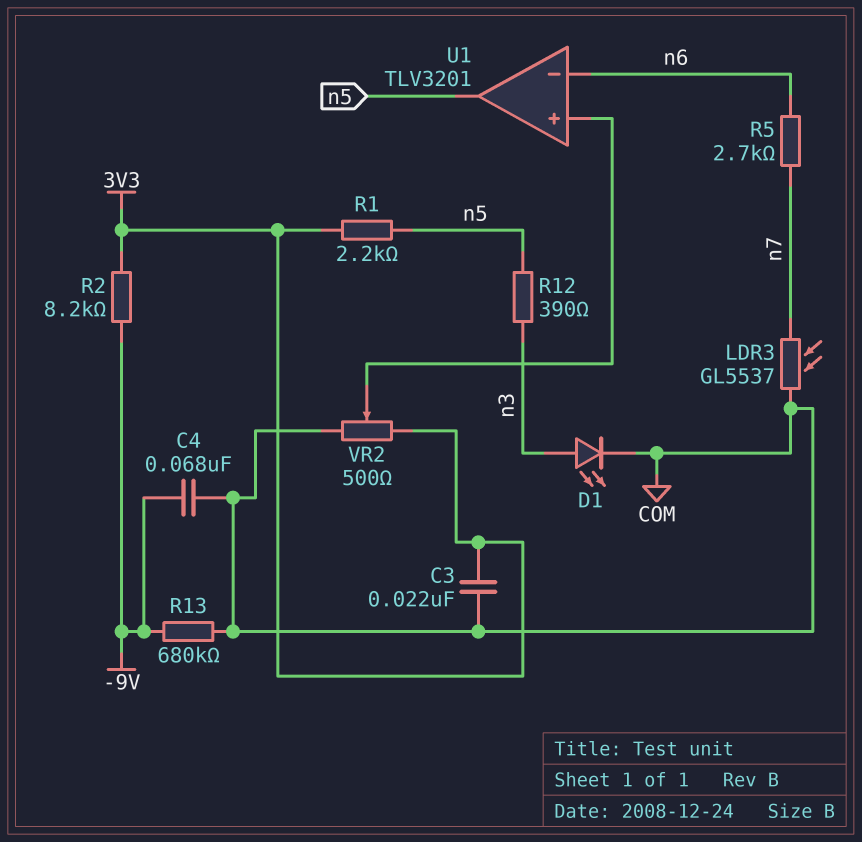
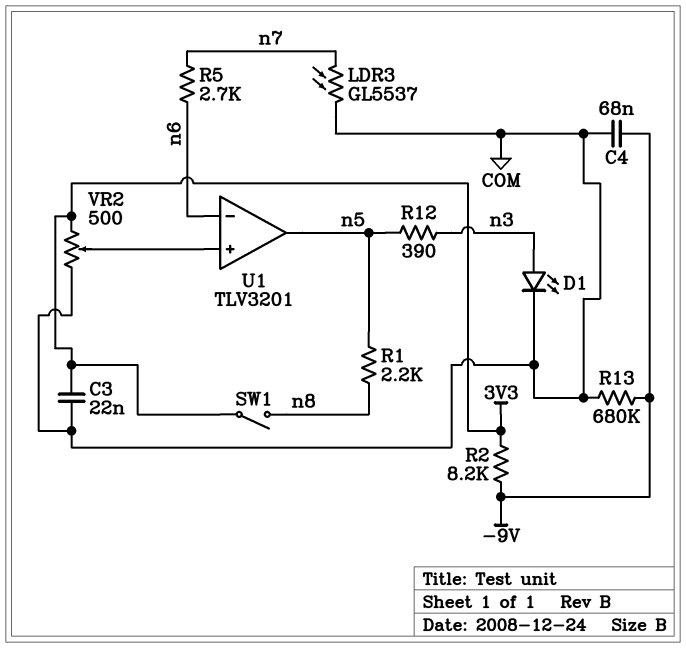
R1: 2.2k (3V3, n5) -> 2.2k (n5, n8)
SW1: none -> switch (3V3, n8)

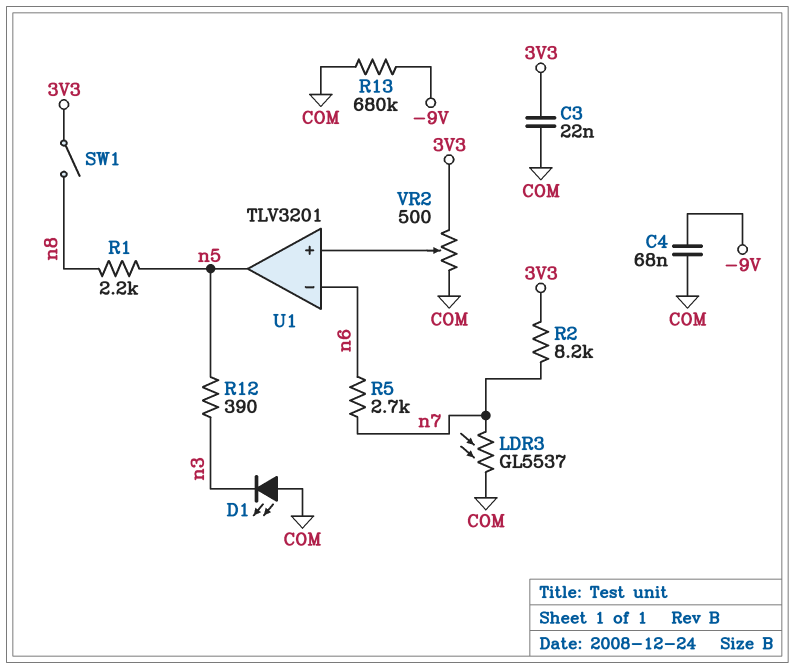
D1: LED (A n3, K COM) -> LED (A COM, K n3)
R2: 8.2k (-9V, 3V3) -> 8.2k (3V3, n7)

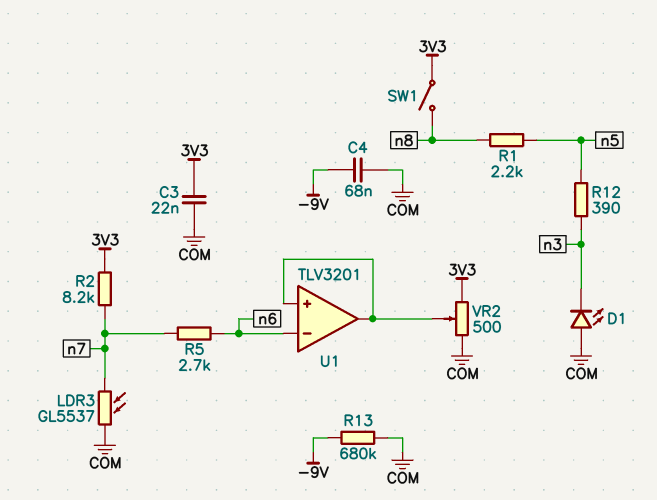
U1 pin out: n5 -> U1/in+

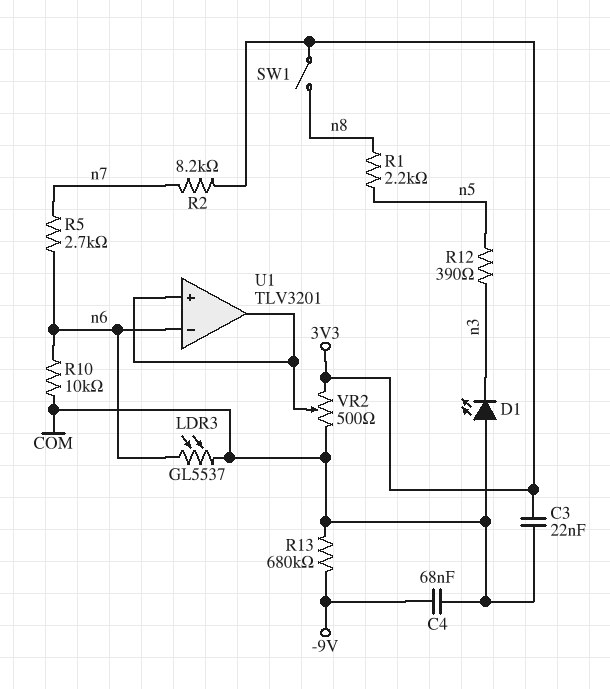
LDR3: GL5537 (COM, n7) -> GL5537 (COM, n6)
R10: none -> 10k (COM, n6)

